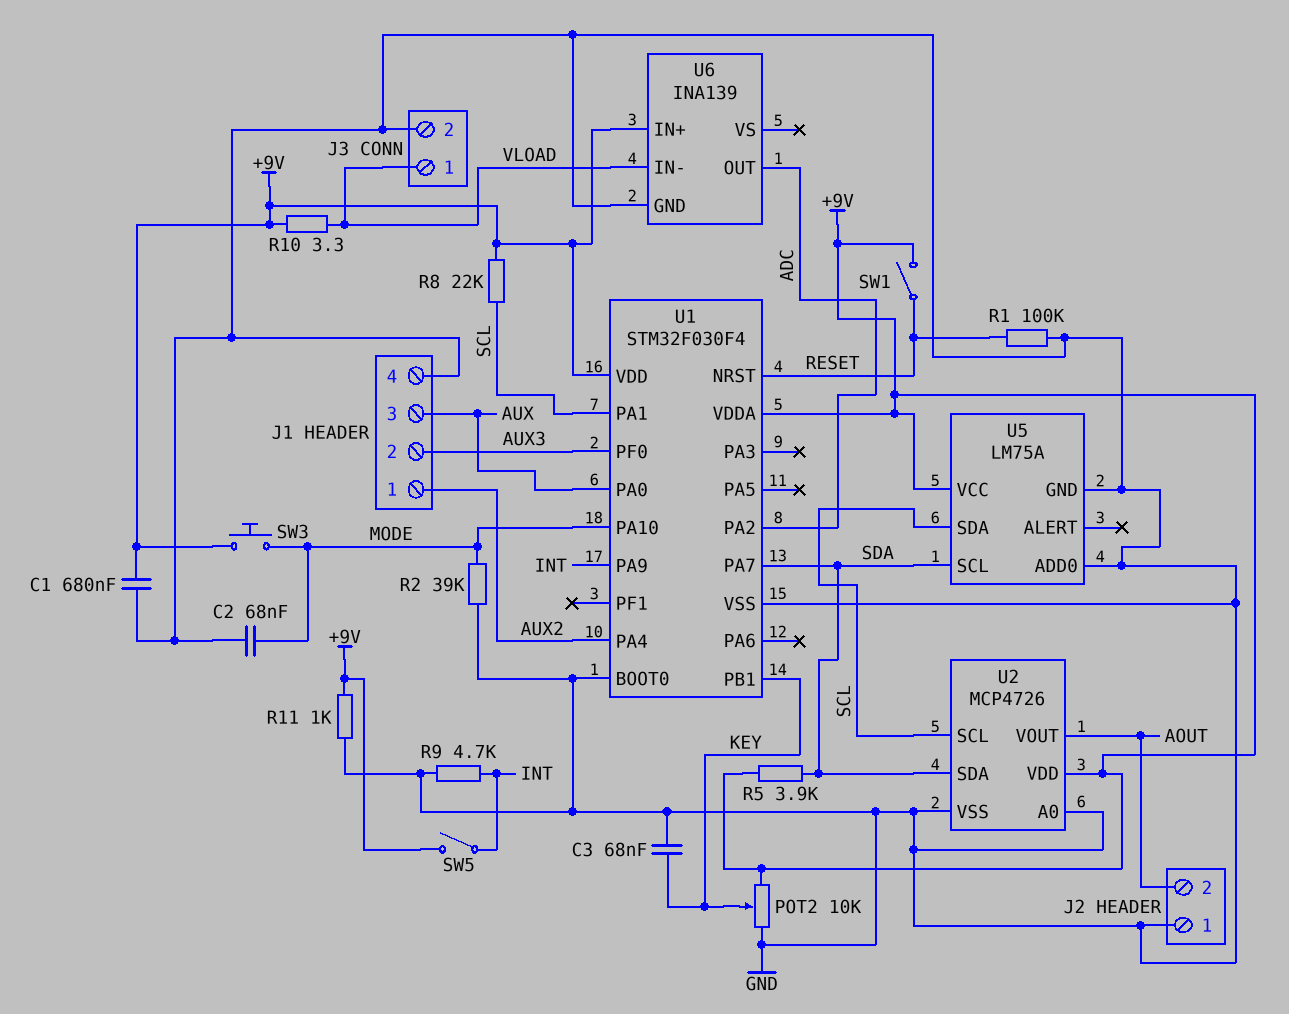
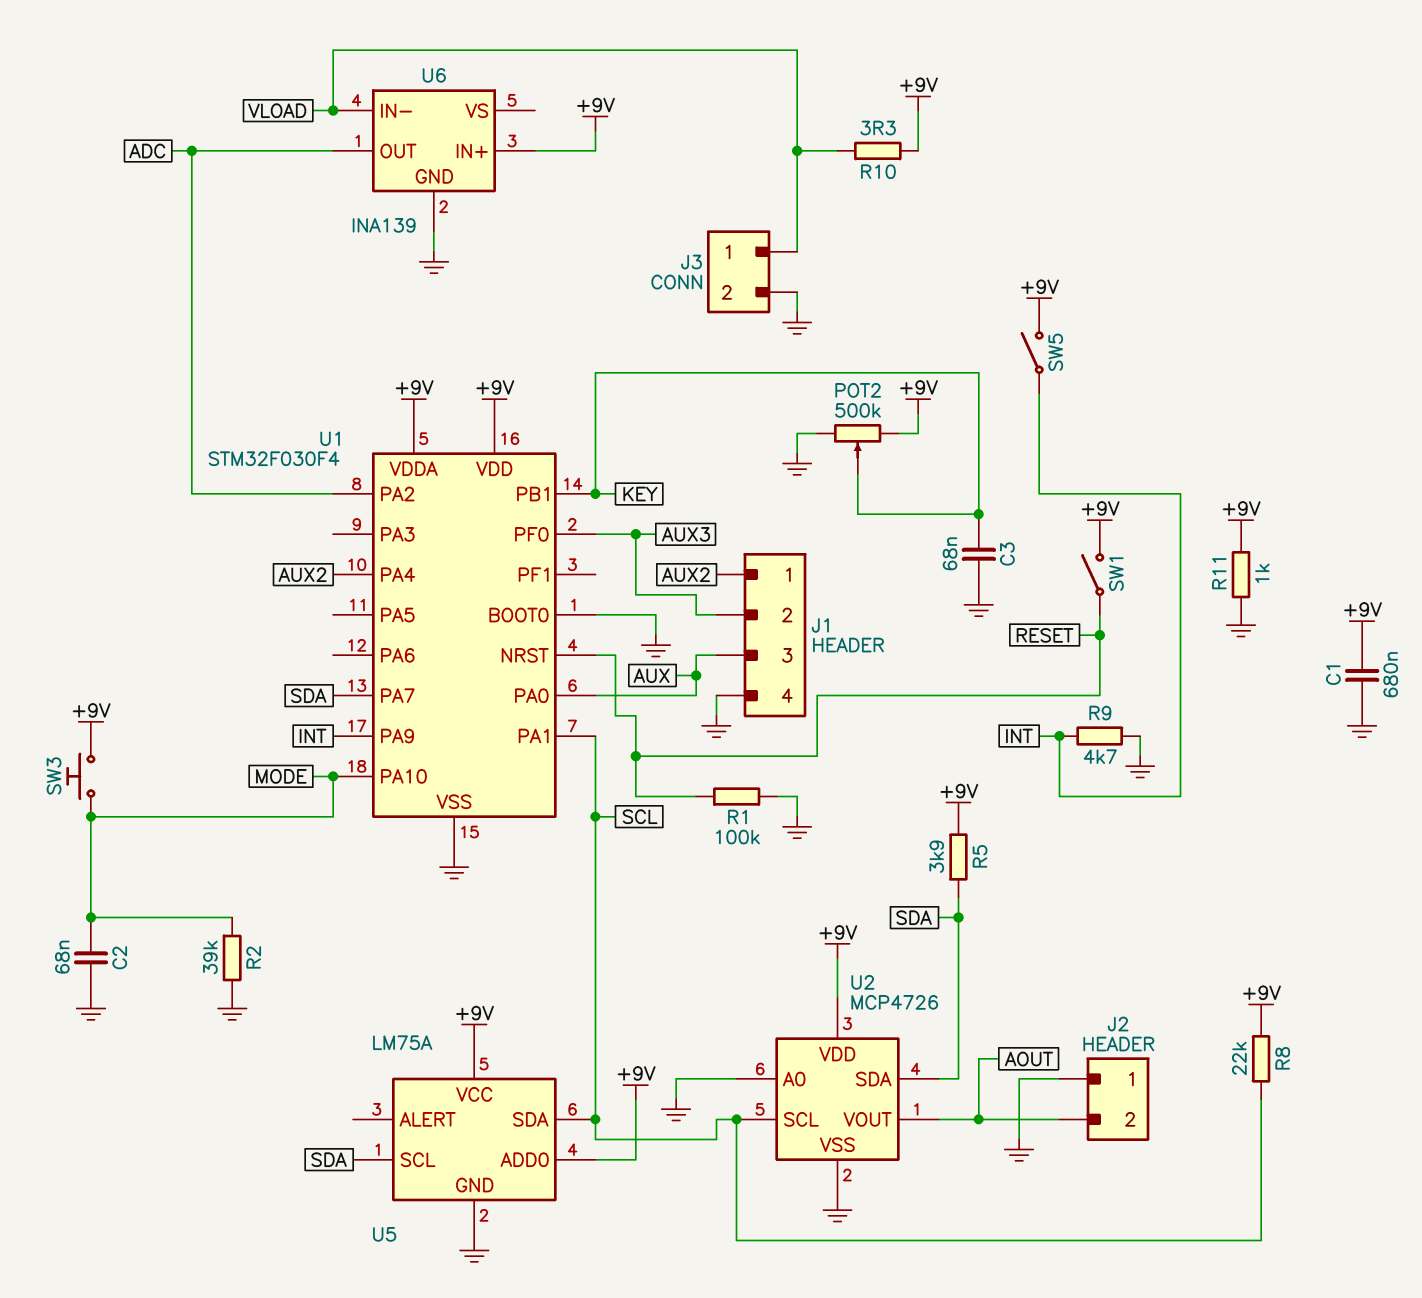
POT2: 10k (+9V, GND, wiper KEY) -> 500k (+9V, GND, wiper KEY)
U5 pin ADD0: GND -> +9V

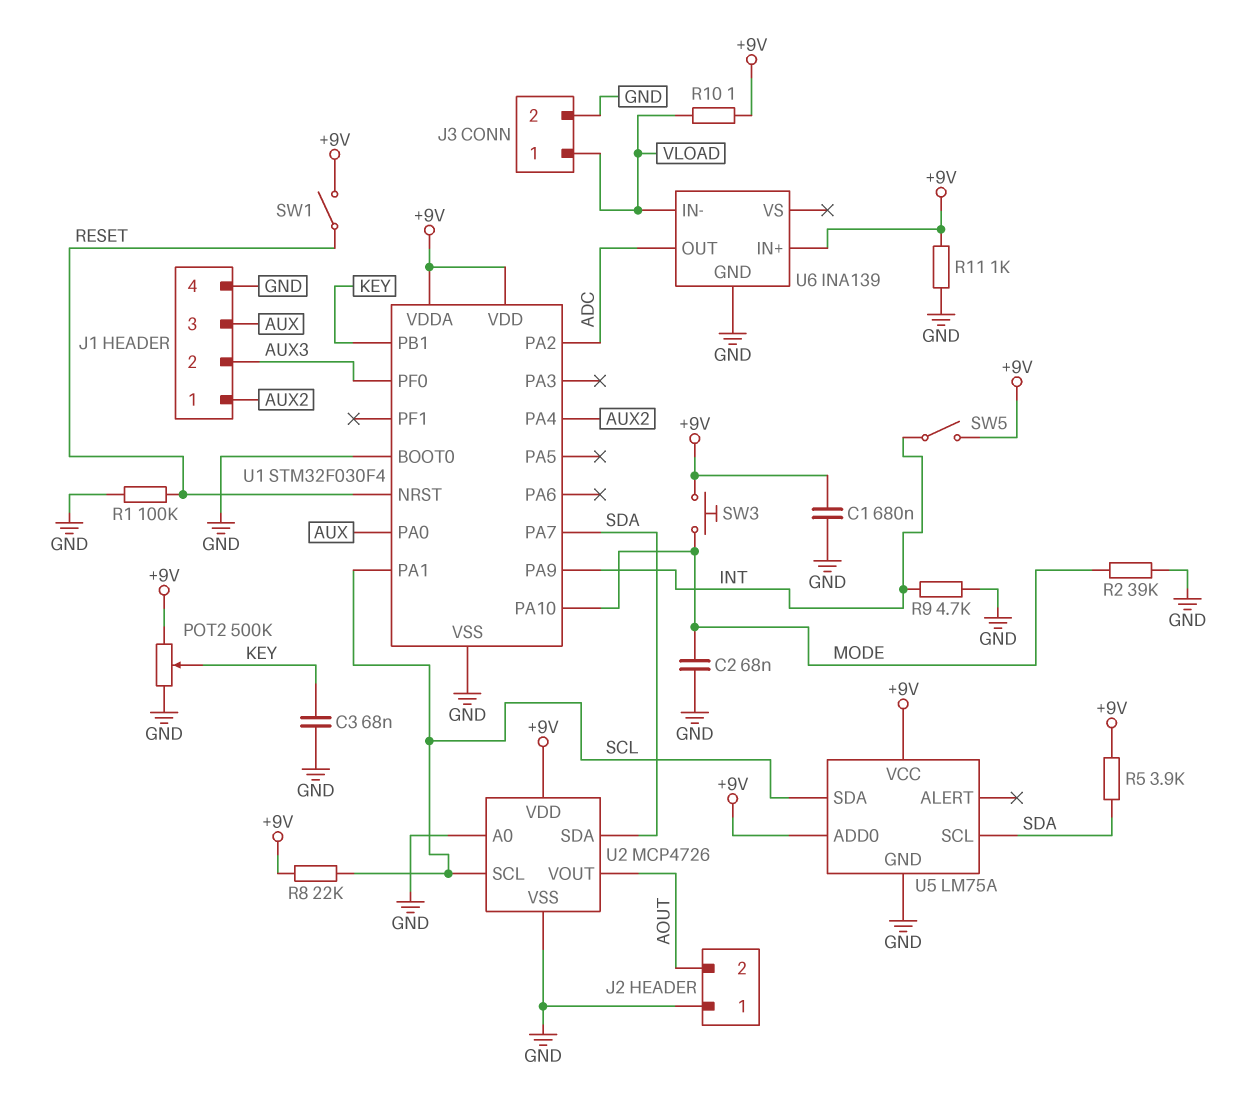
R10: 3.3 (+9V, VLOAD) -> 1 (+9V, VLOAD)

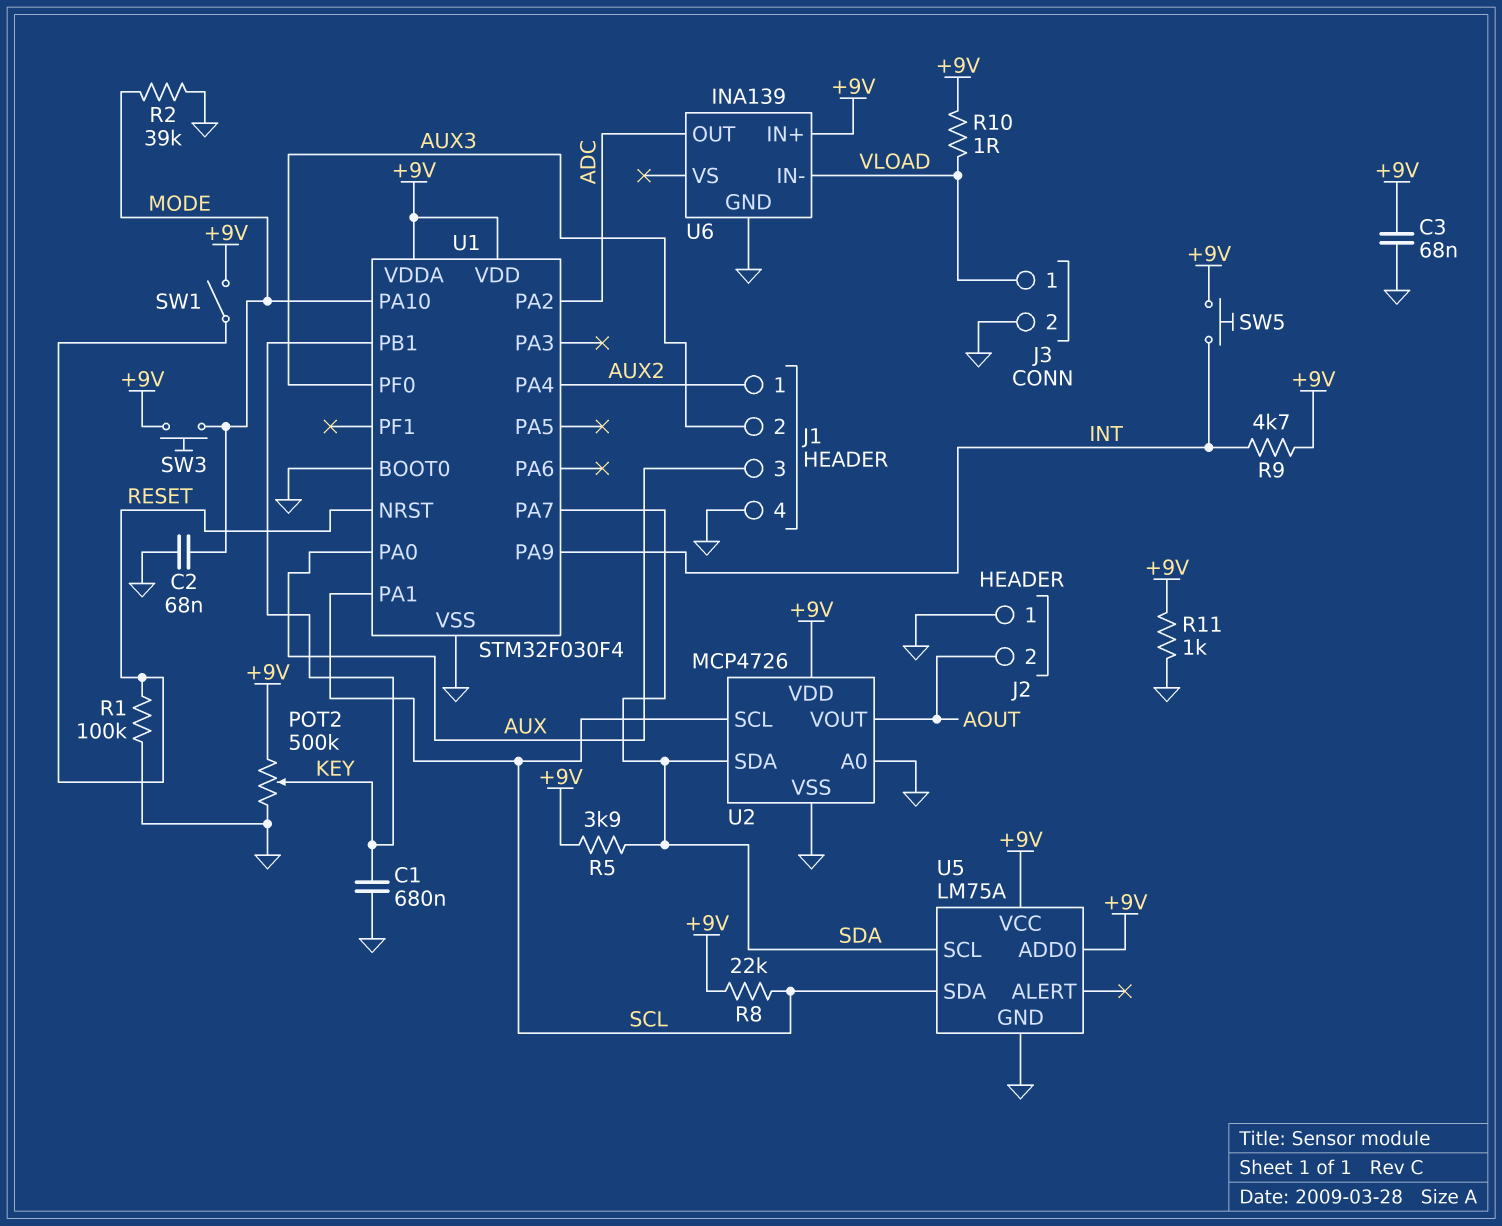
C1: 680nF (+9V, GND) -> 680nF (GND, KEY)
C3: 68nF (GND, KEY) -> 68nF (+9V, GND)
R9: 4.7k (GND, INT) -> 4.7k (+9V, INT)
SW5: switch (+9V, INT) -> button (+9V, INT)

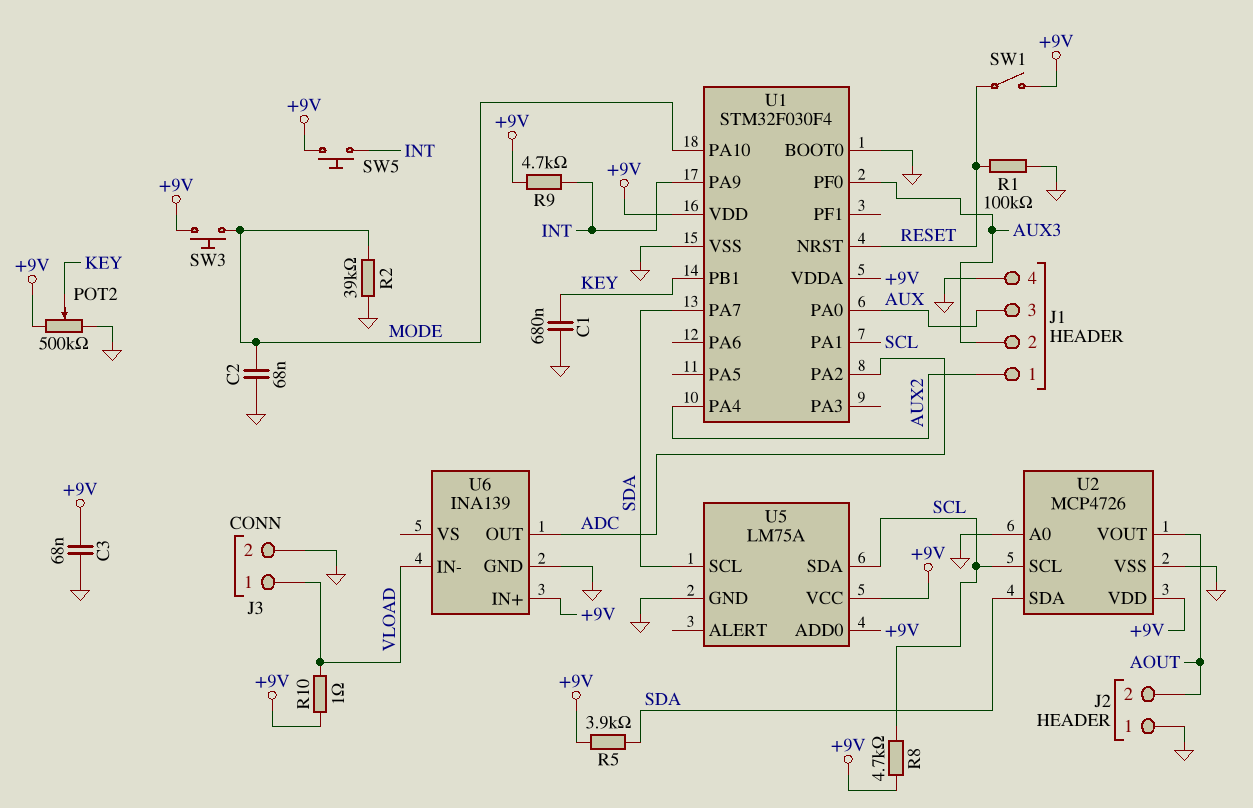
R8: 22k (+9V, SCL) -> 4.7k (+9V, SCL)
R11: 1k (+9V, GND) -> none

